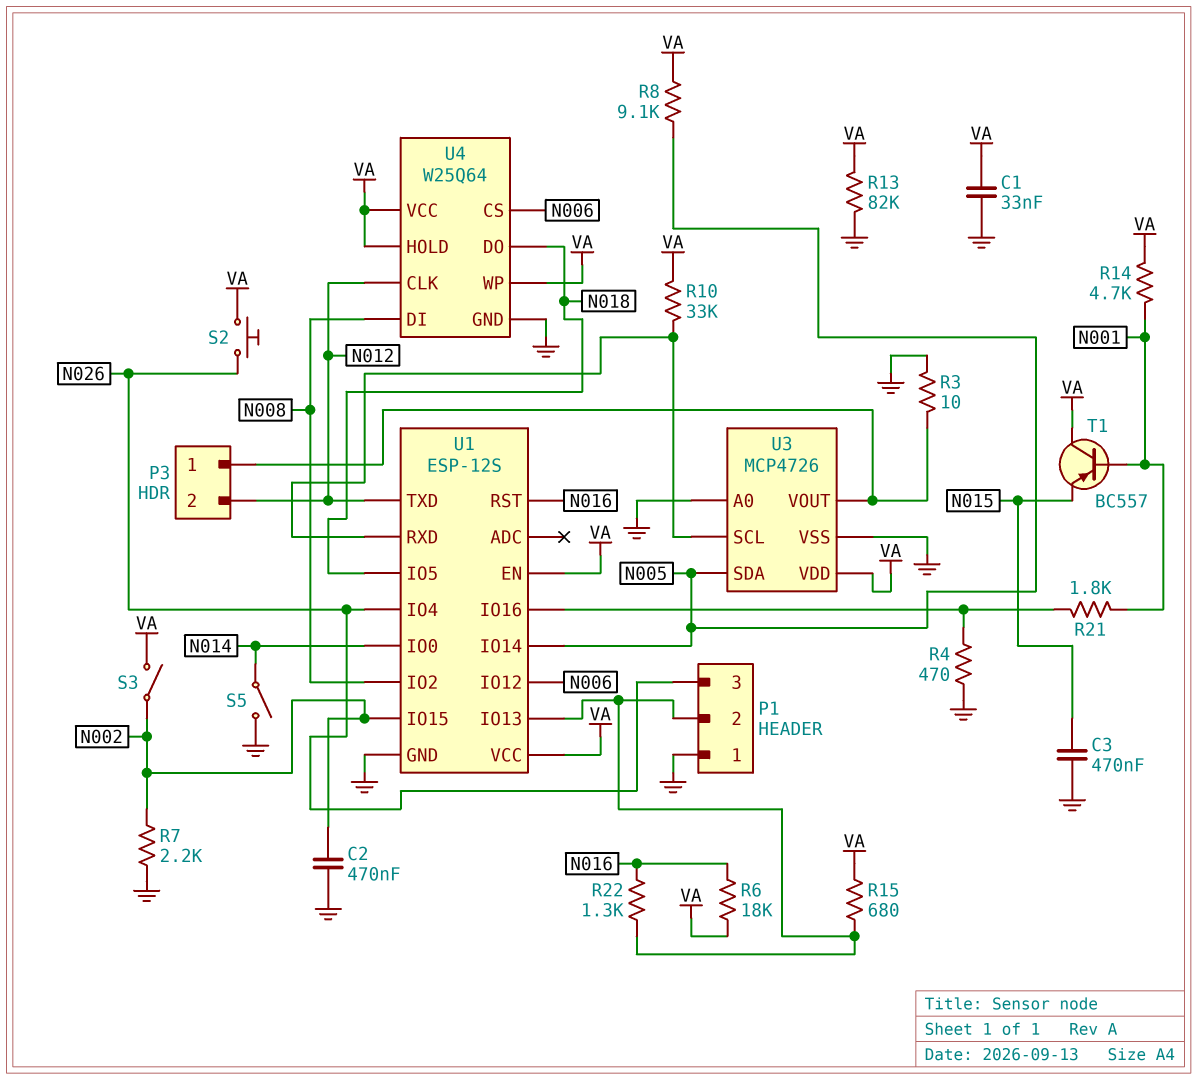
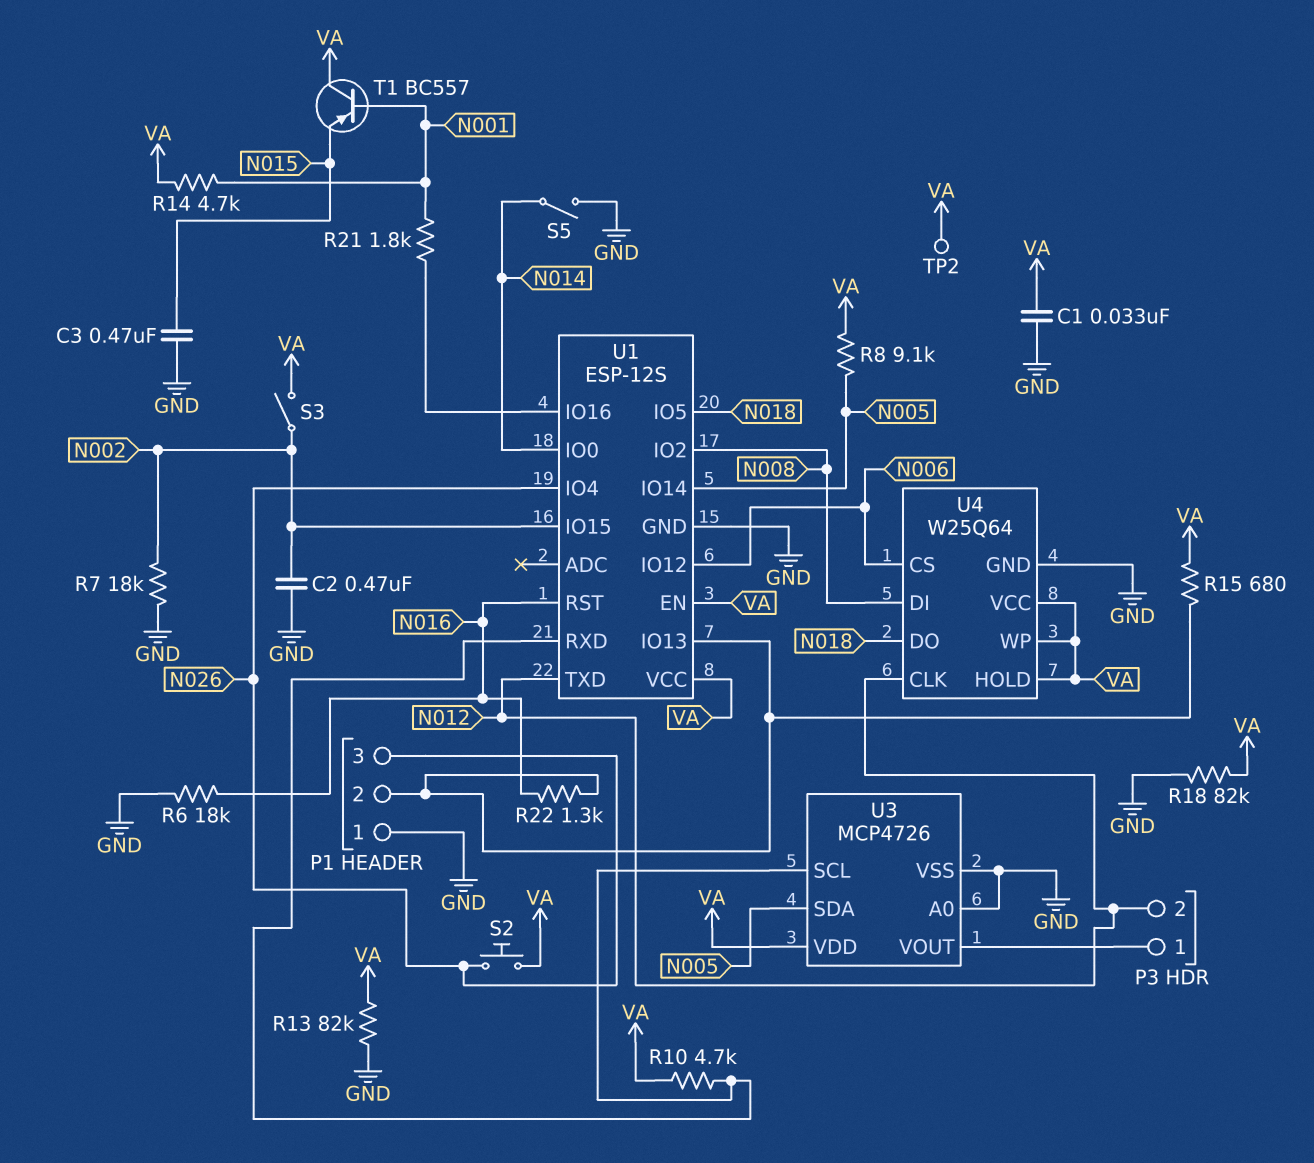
R3: 10 (GND, P3/1) -> none
R4: 470 (GND, U1/IO16) -> none
R6: 18k (N016, VA) -> 18k (GND, N016)
R7: 2.2k (GND, N002) -> 18k (GND, N002)
R10: 33k (U1/RXD, VA) -> 4.7k (U1/RXD, VA)
R18: none -> 82k (GND, VA)
TP2: none -> test point (VA)

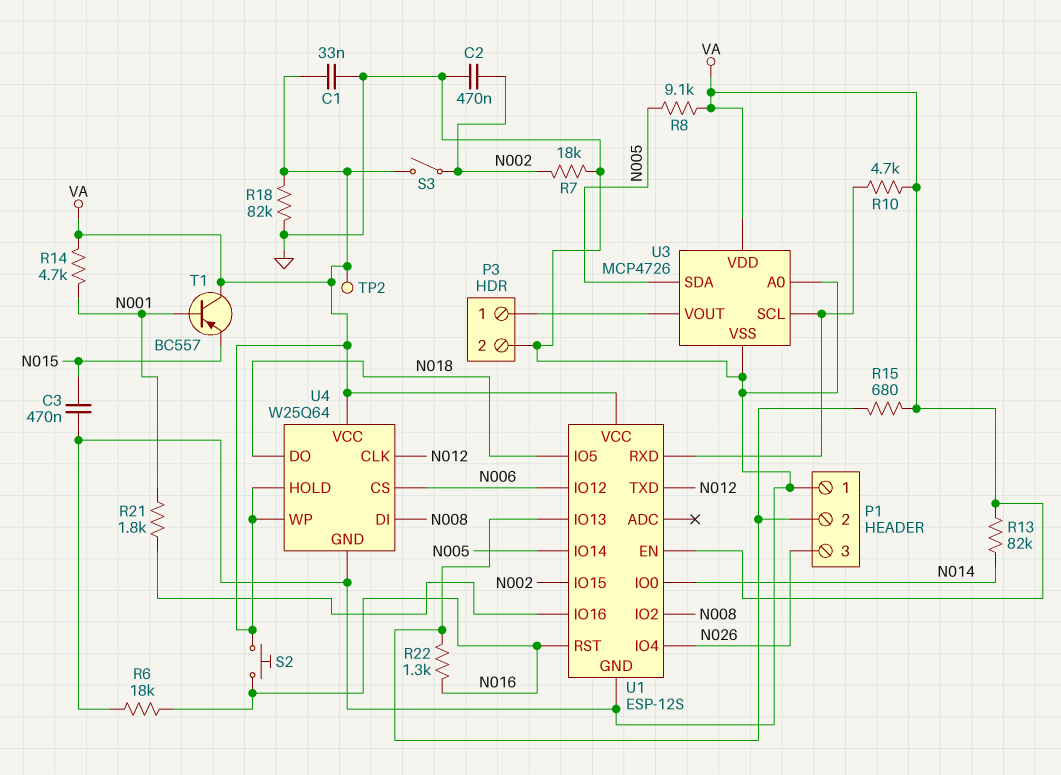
P3 pin 2: N012 -> GND
R13: 82k (GND, VA) -> 82k (N014, VA)
S2: button (N026, VA) -> button (N016, VA)
S5: switch (GND, N014) -> none

